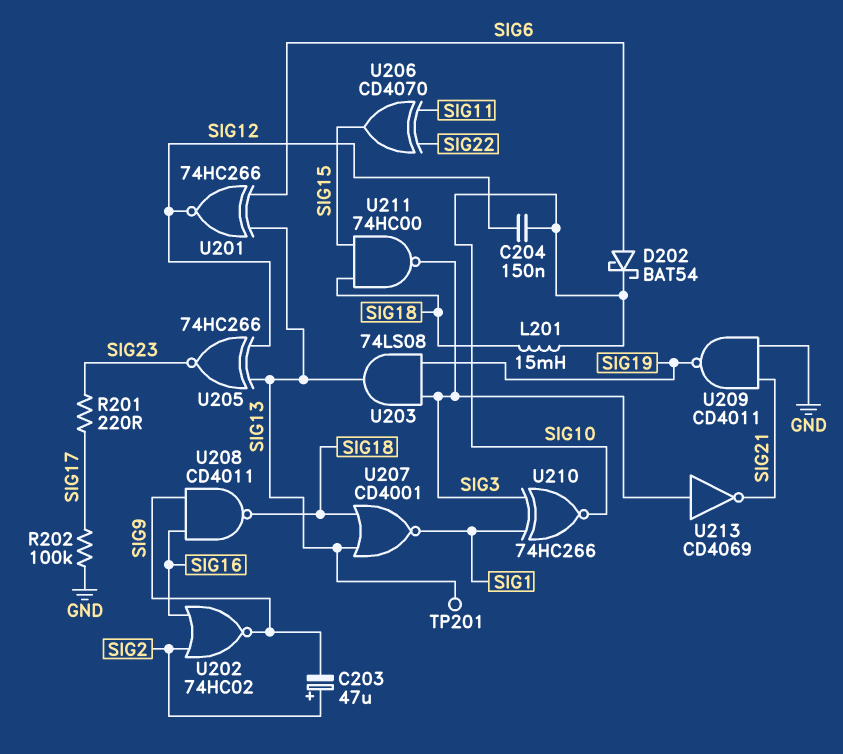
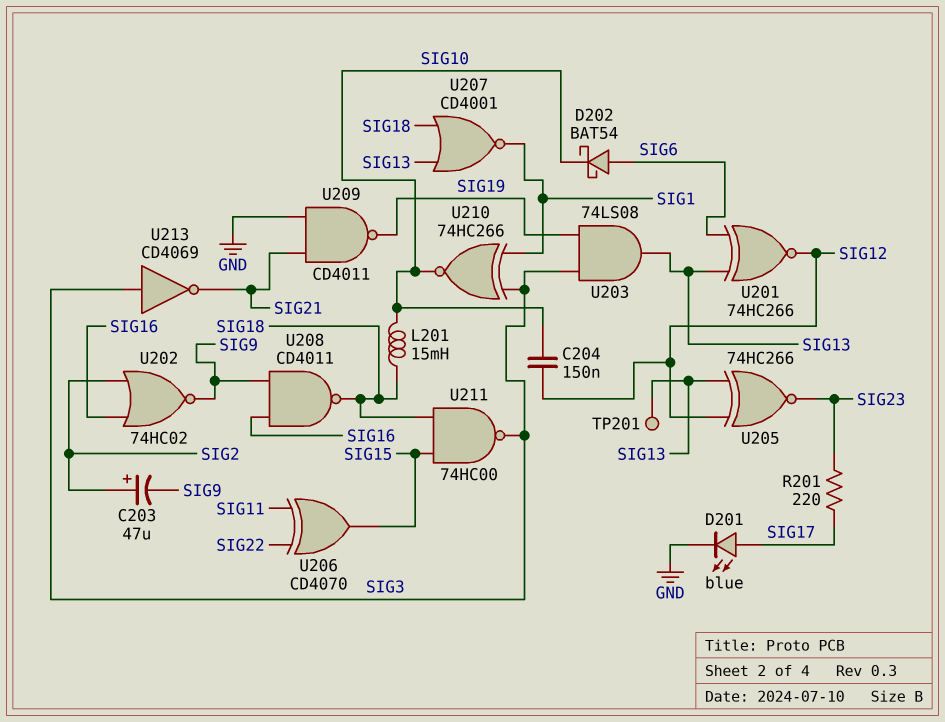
D201: none -> LED blue (A SIG17, K GND)
R202: 100k (GND, SIG17) -> none

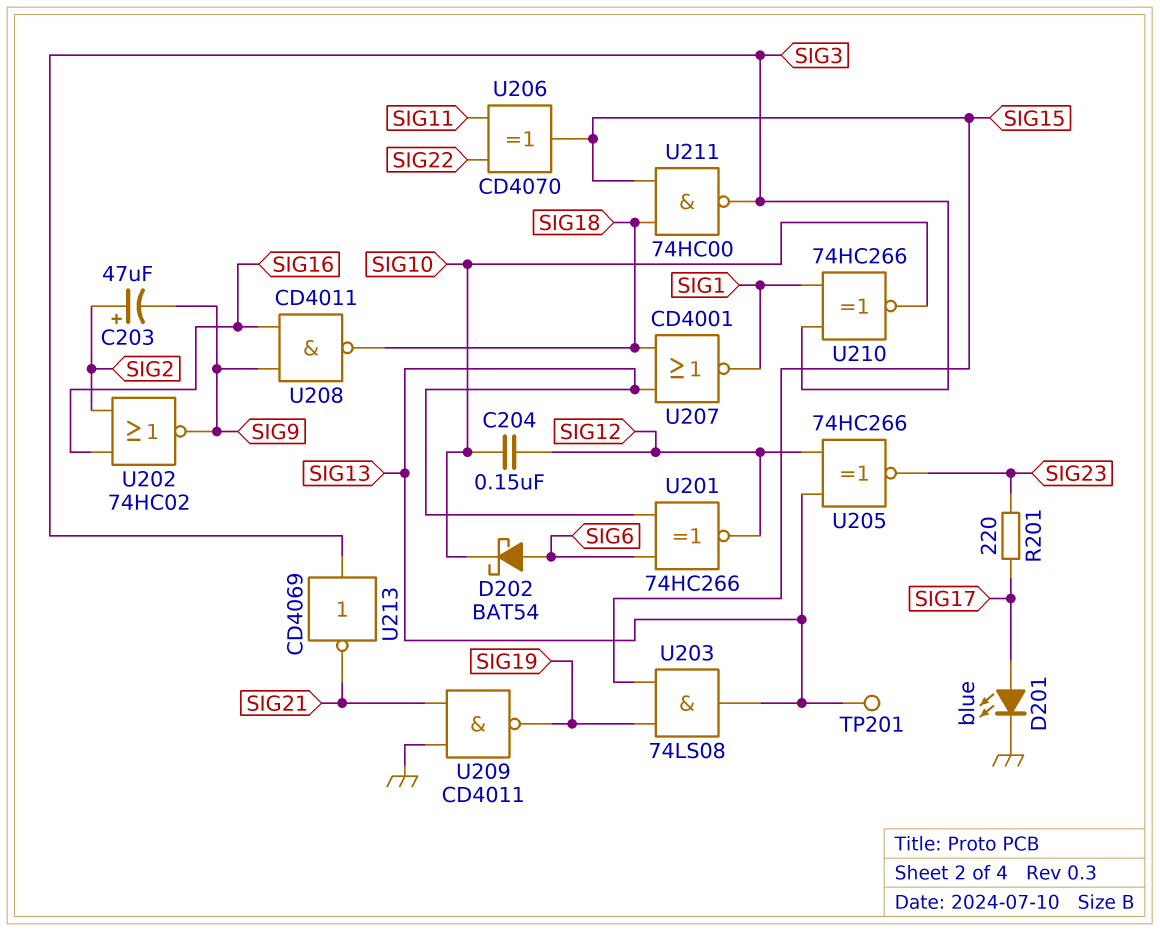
L201: 15mH (SIG10, SIG18) -> none
U203: AND 74LS08 (in SIG3, in SIG19, out SIG13) -> AND 74LS08 (in SIG15, in SIG19, out SIG13)

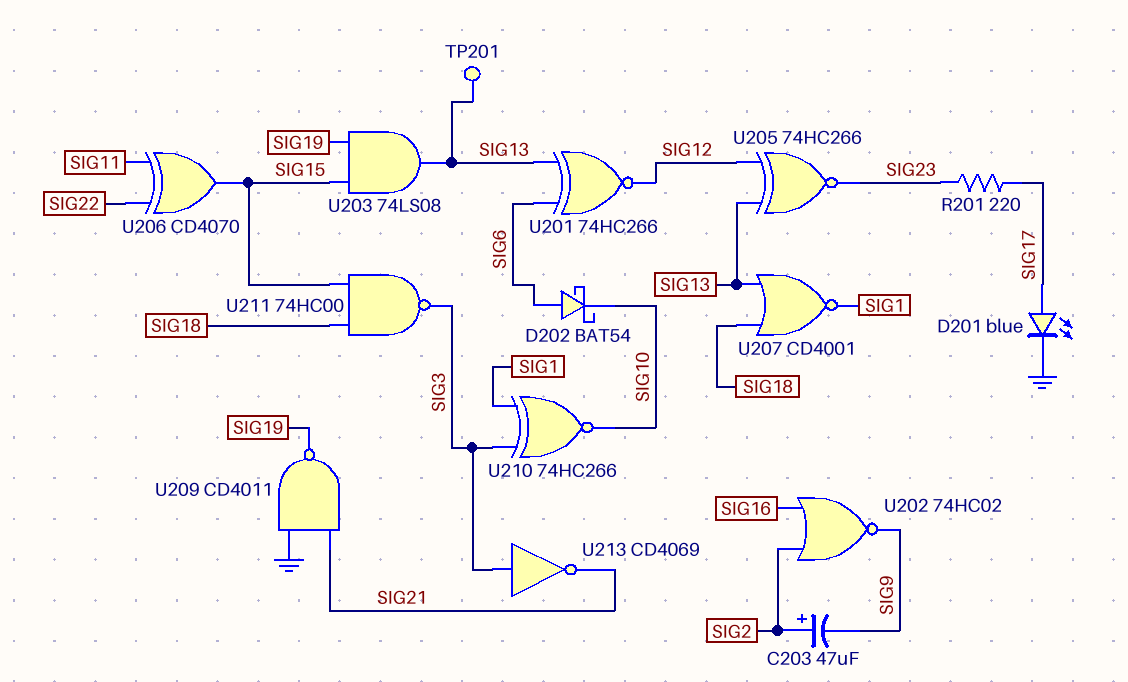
C204: 150nF (SIG10, SIG12) -> none
U208: NAND CD4011 (in SIG9, in SIG16, out SIG18) -> none

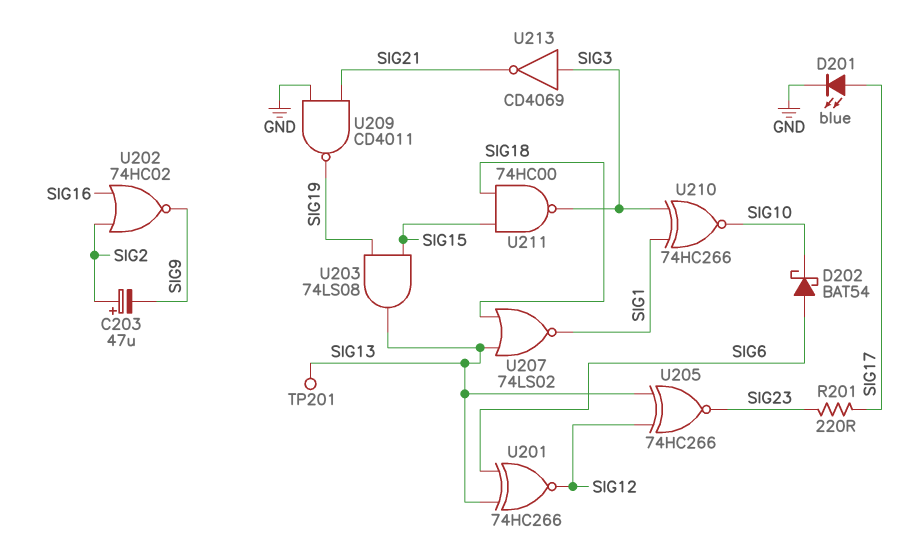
U206: XOR CD4070 (in SIG11, in SIG22, out SIG15) -> none
U207: NOR CD4001 (in SIG13, in SIG18, out SIG1) -> NOR 74LS02 (in SIG13, in SIG18, out SIG1)

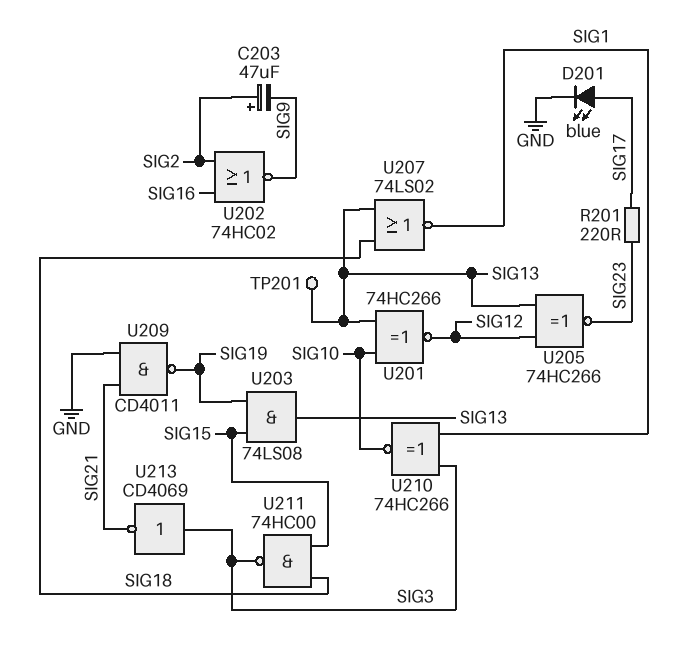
D202: schottky BAT54 (A SIG6, K SIG10) -> none
U201: XNOR 74HC266 (in SIG6, in SIG13, out SIG12) -> XNOR 74HC266 (in SIG10, in SIG13, out SIG12)

